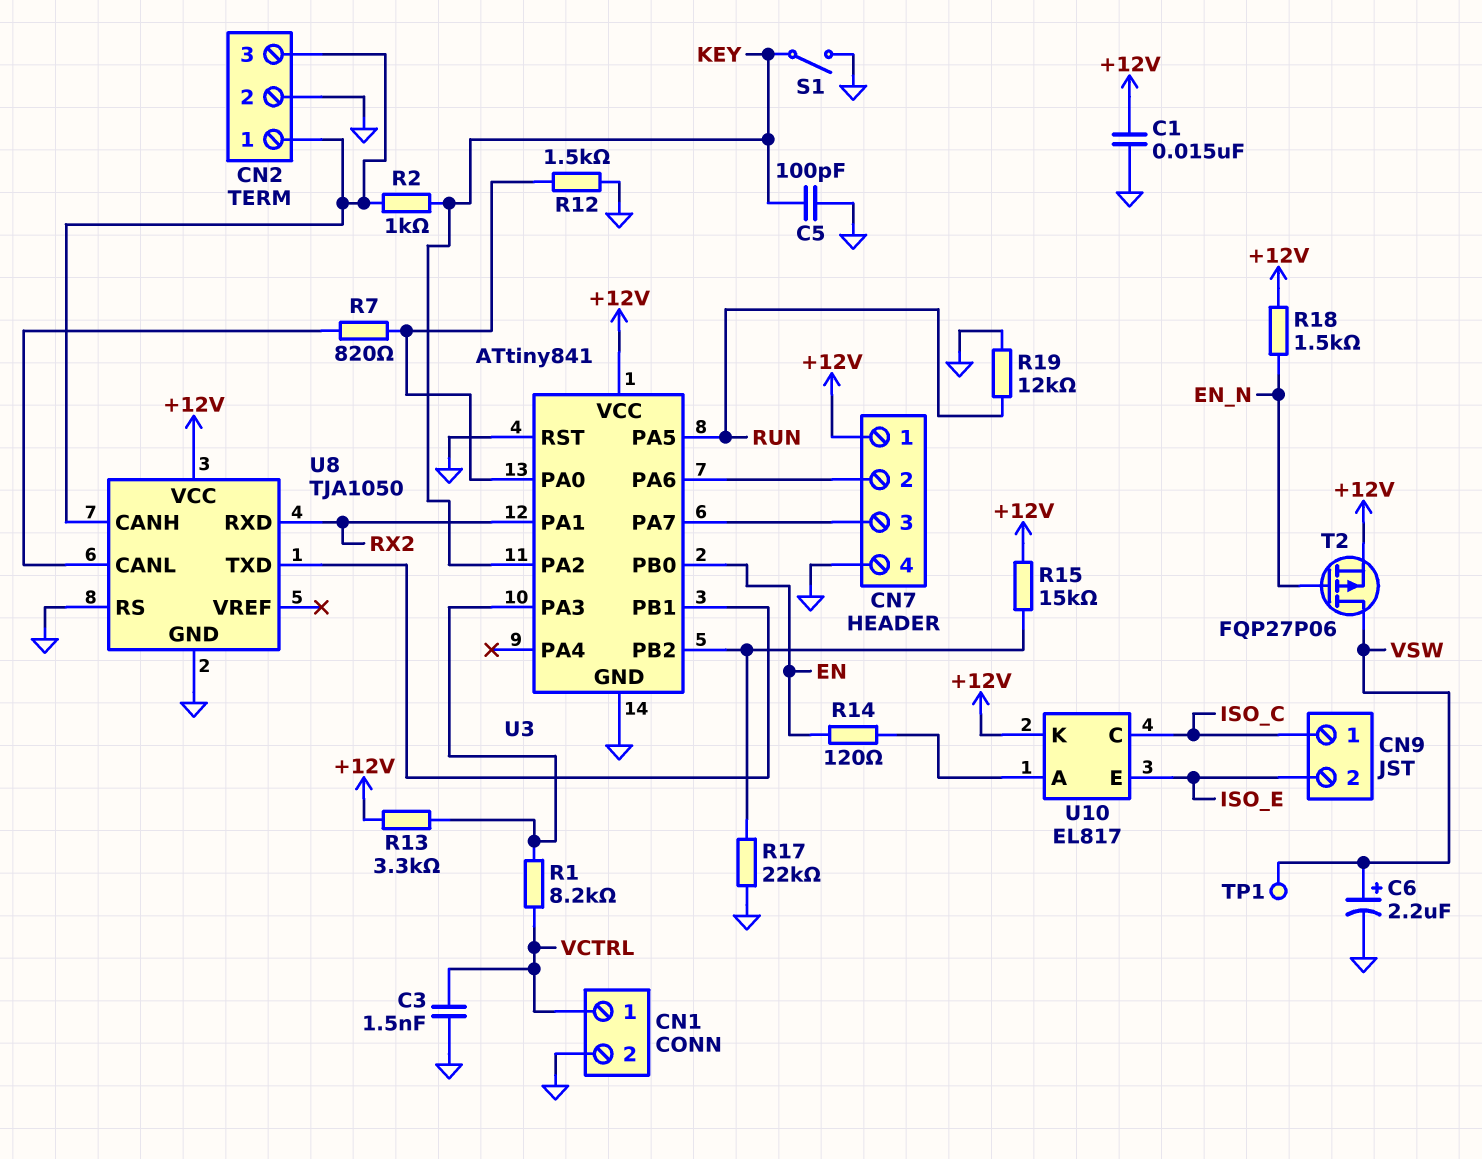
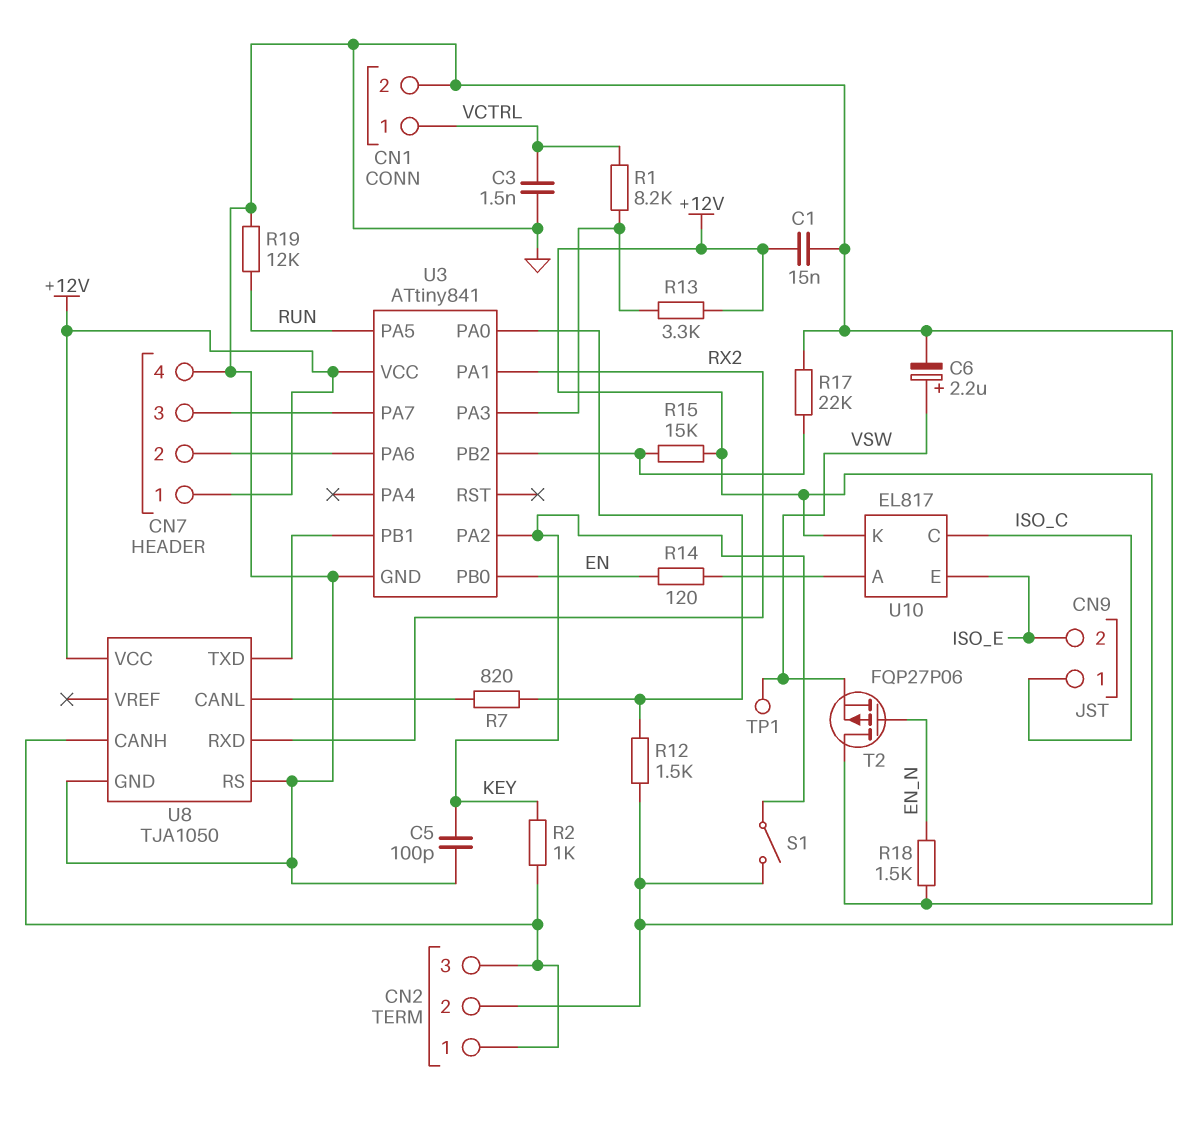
T2: PMOS FQP27P06 (G EN_N, D VSW, S +12V) -> PMOS FQP27P06 (G EN_N, D +12V, S VSW)
U3 pin RST: GND -> none

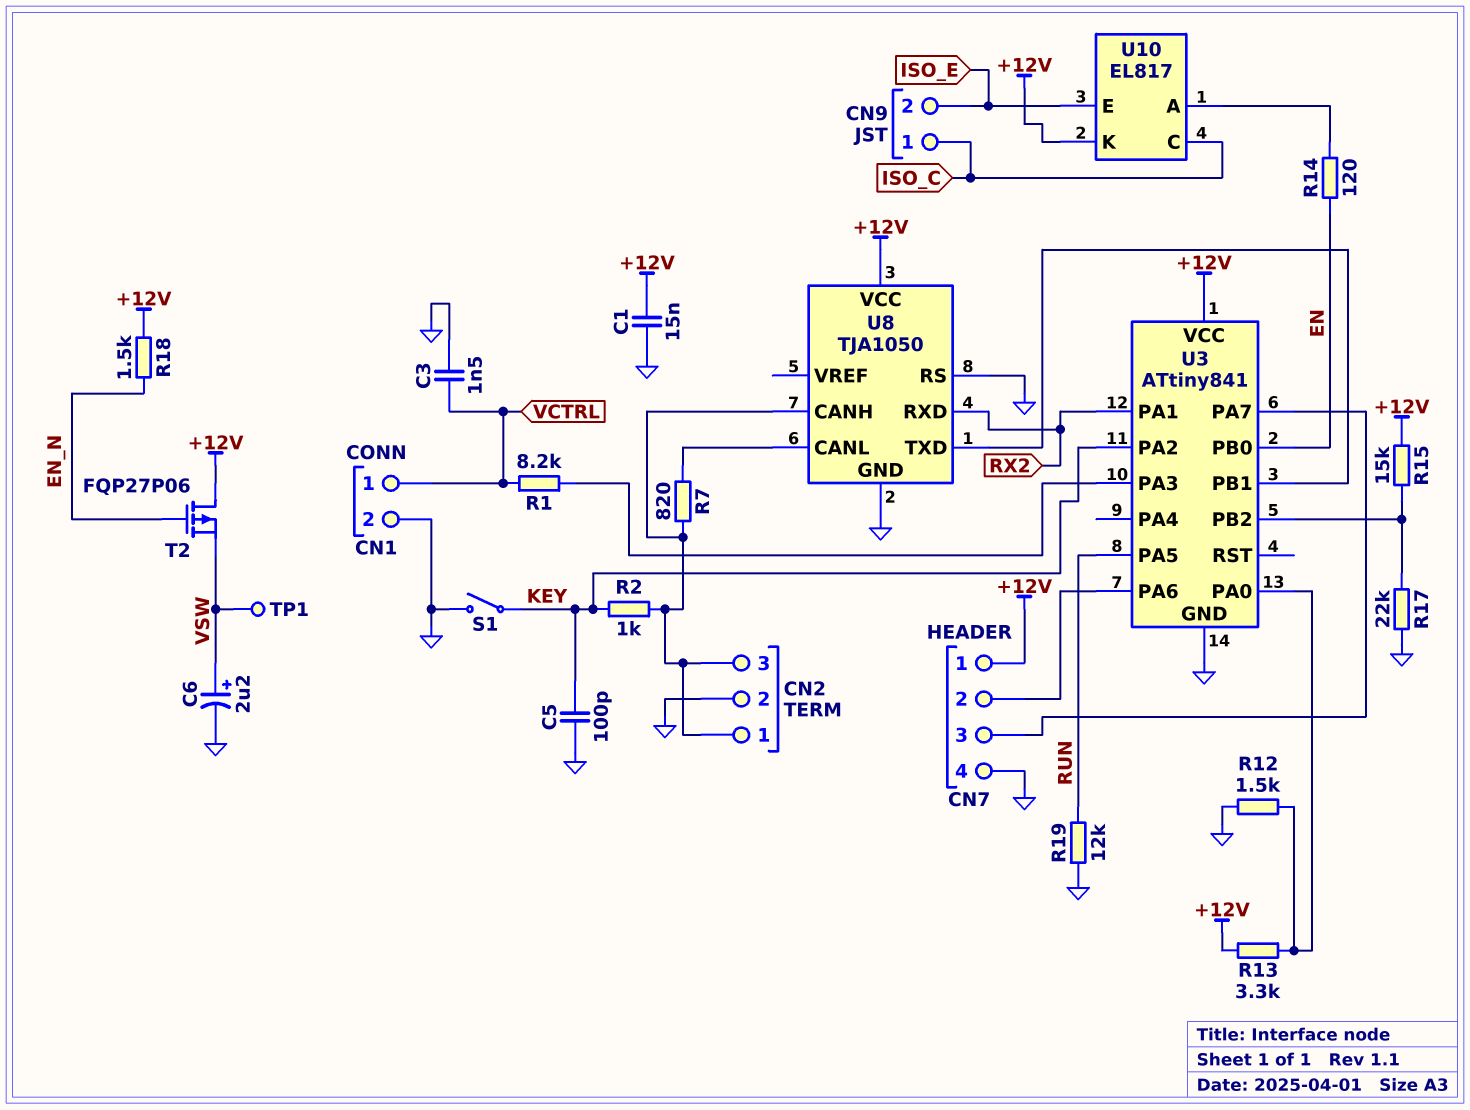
R7: 820 (U3/PA0, U8/CANL) -> 820 (CN2/1, U8/CANL)
R13: 3.3k (+12V, U3/PA3) -> 3.3k (+12V, U3/PA0)

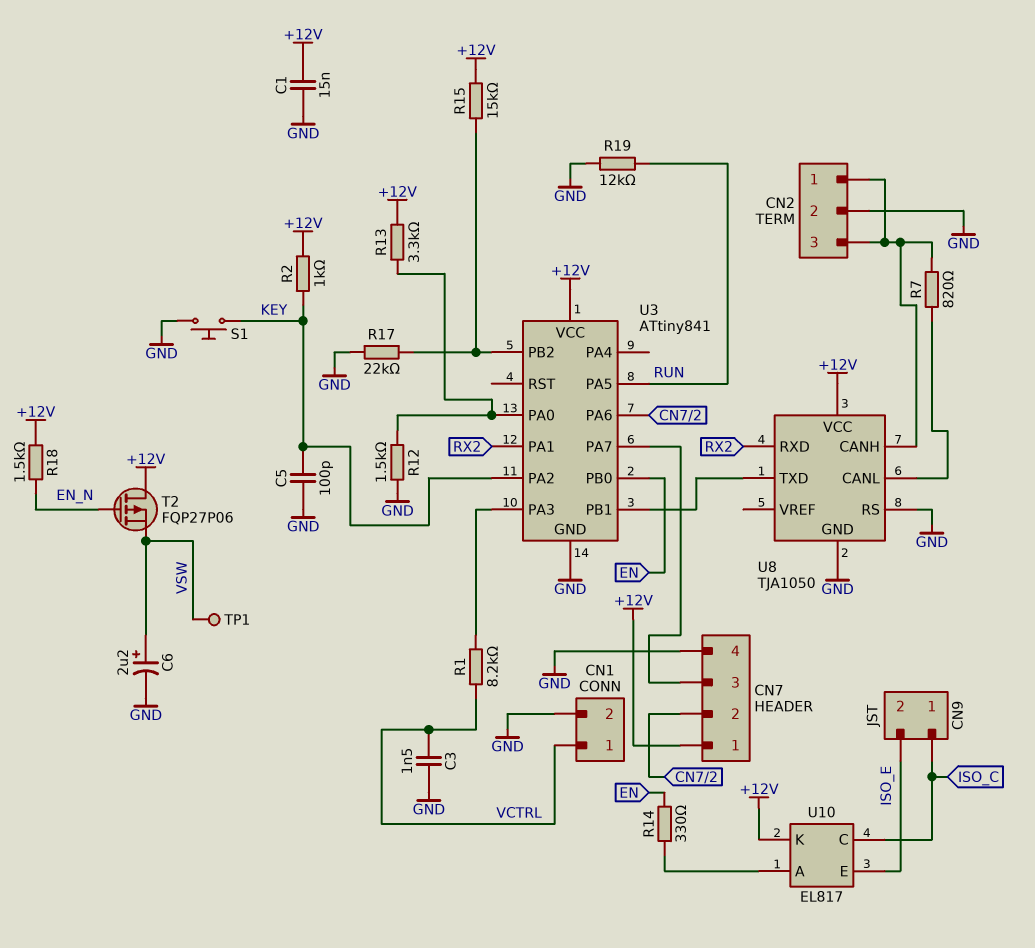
R2: 1k (CN2/1, KEY) -> 1k (+12V, KEY)
R14: 120 (EN, U10/A) -> 330 (EN, U10/A)
S1: switch (GND, KEY) -> button (GND, KEY)

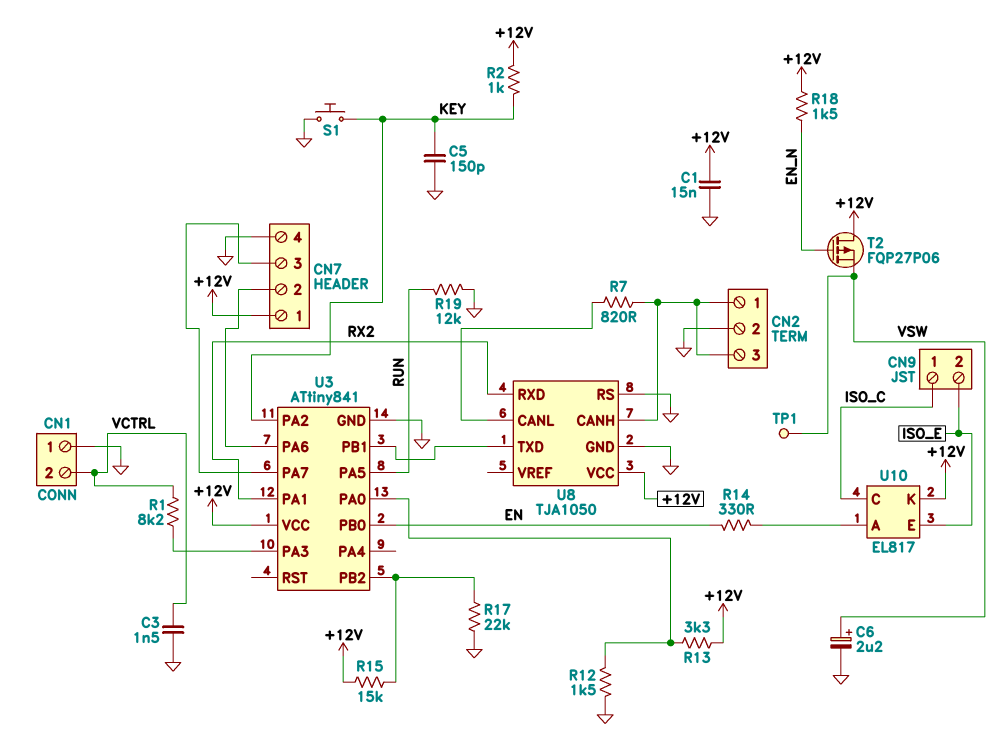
C5: 100pF (GND, KEY) -> 150pF (GND, KEY)
CN1 pin 1: VCTRL -> GND
CN1 pin 2: GND -> VCTRL

